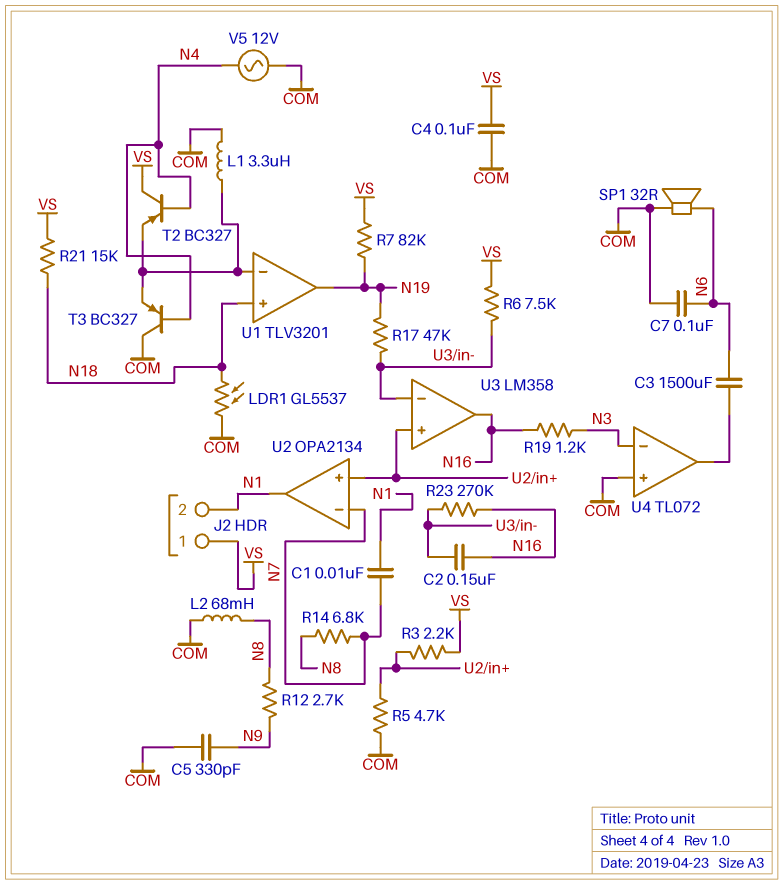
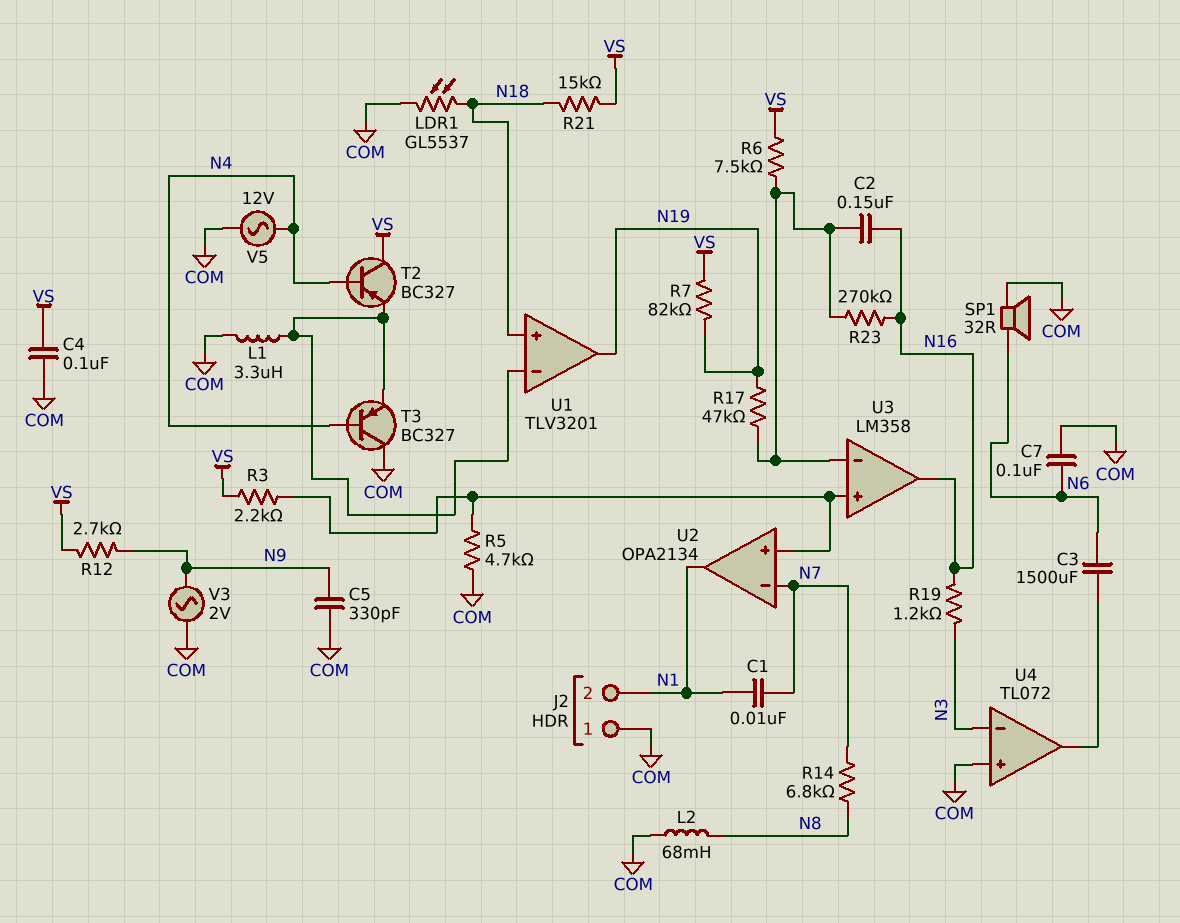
J2 pin 1: VS -> COM
R12: 2.7k (N8, N9) -> 2.7k (N9, VS)
V3: none -> AC 2V (COM, N9)

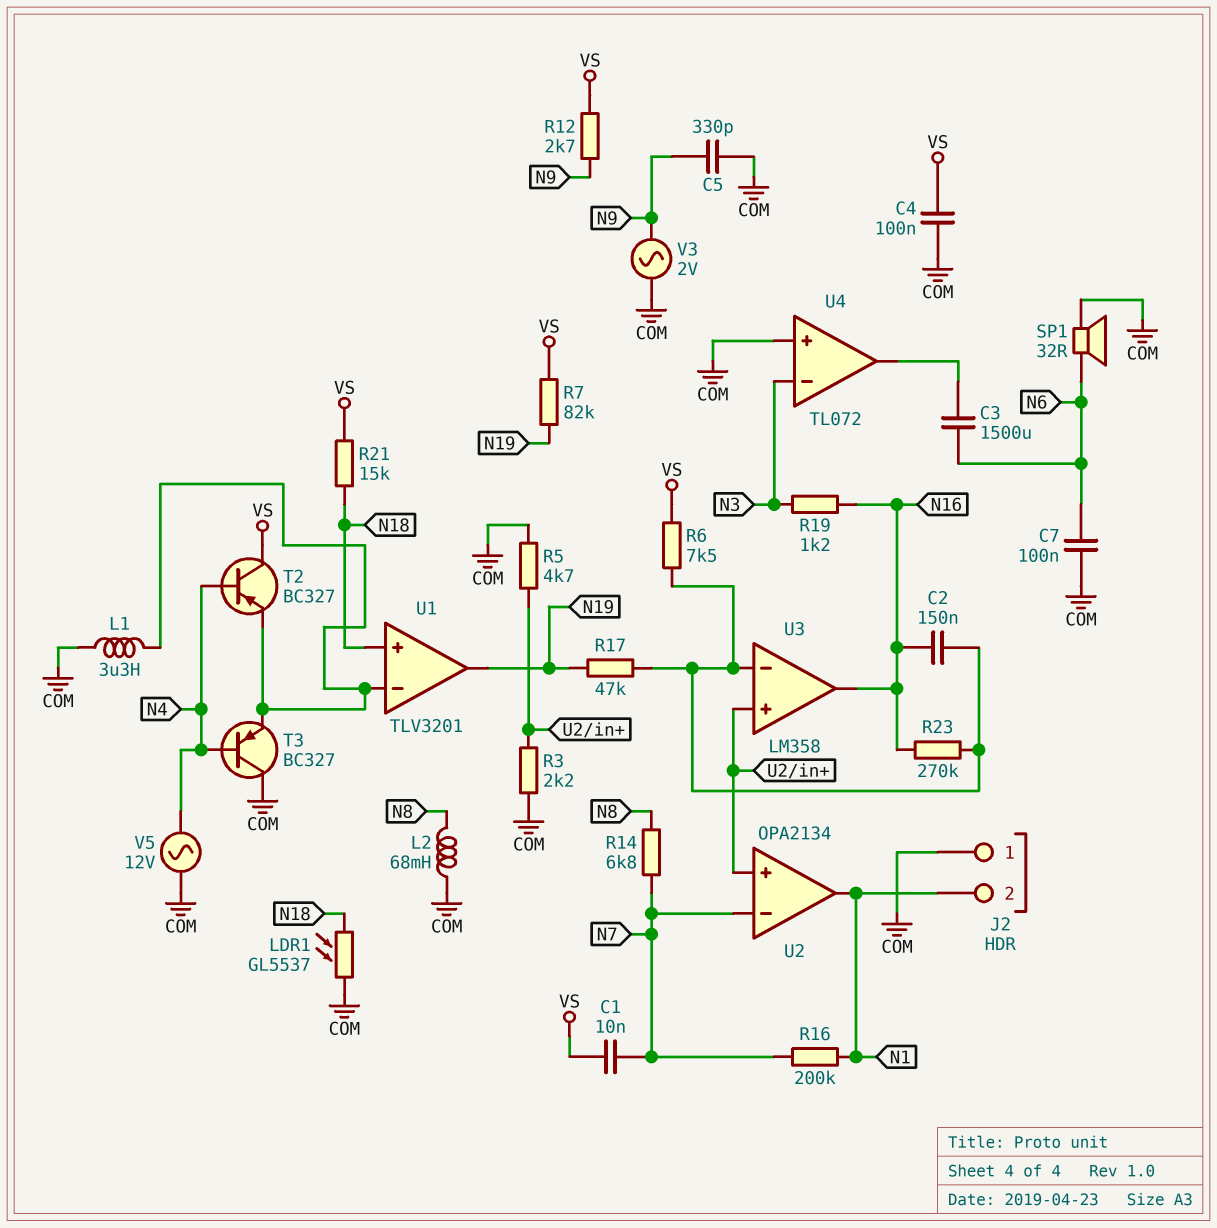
C1: 10nF (N1, N7) -> 10nF (N7, VS)
R3: 2.2k (U2/in+, VS) -> 2.2k (COM, U2/in+)
R16: none -> 200k (N1, N7)

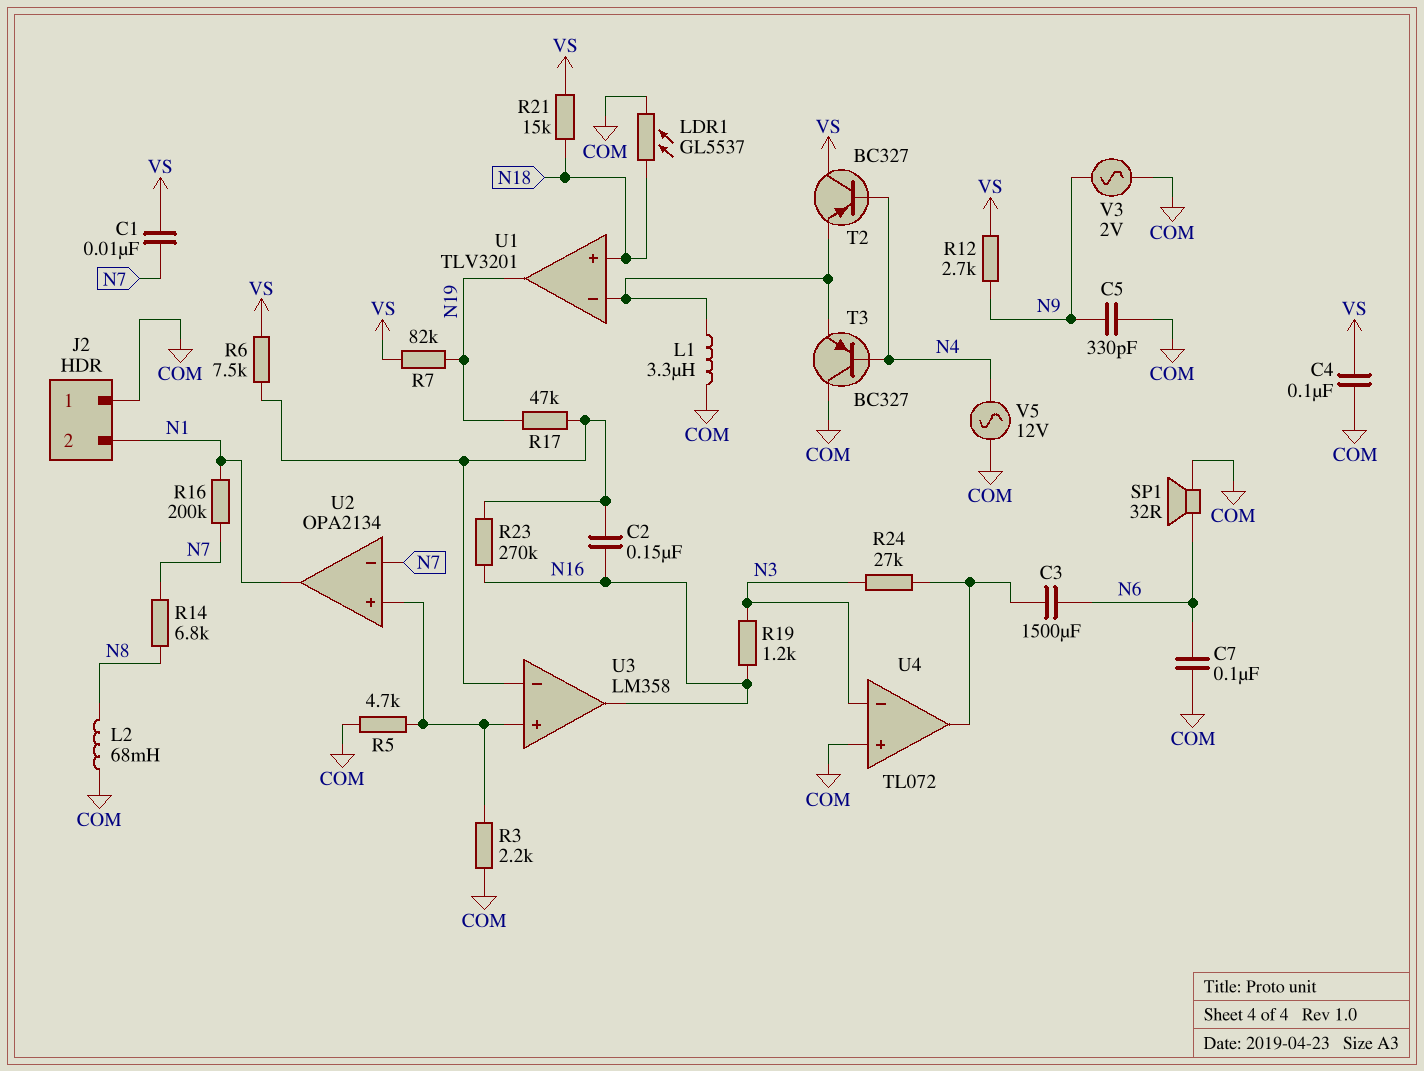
R24: none -> 27k (N3, U4/out)

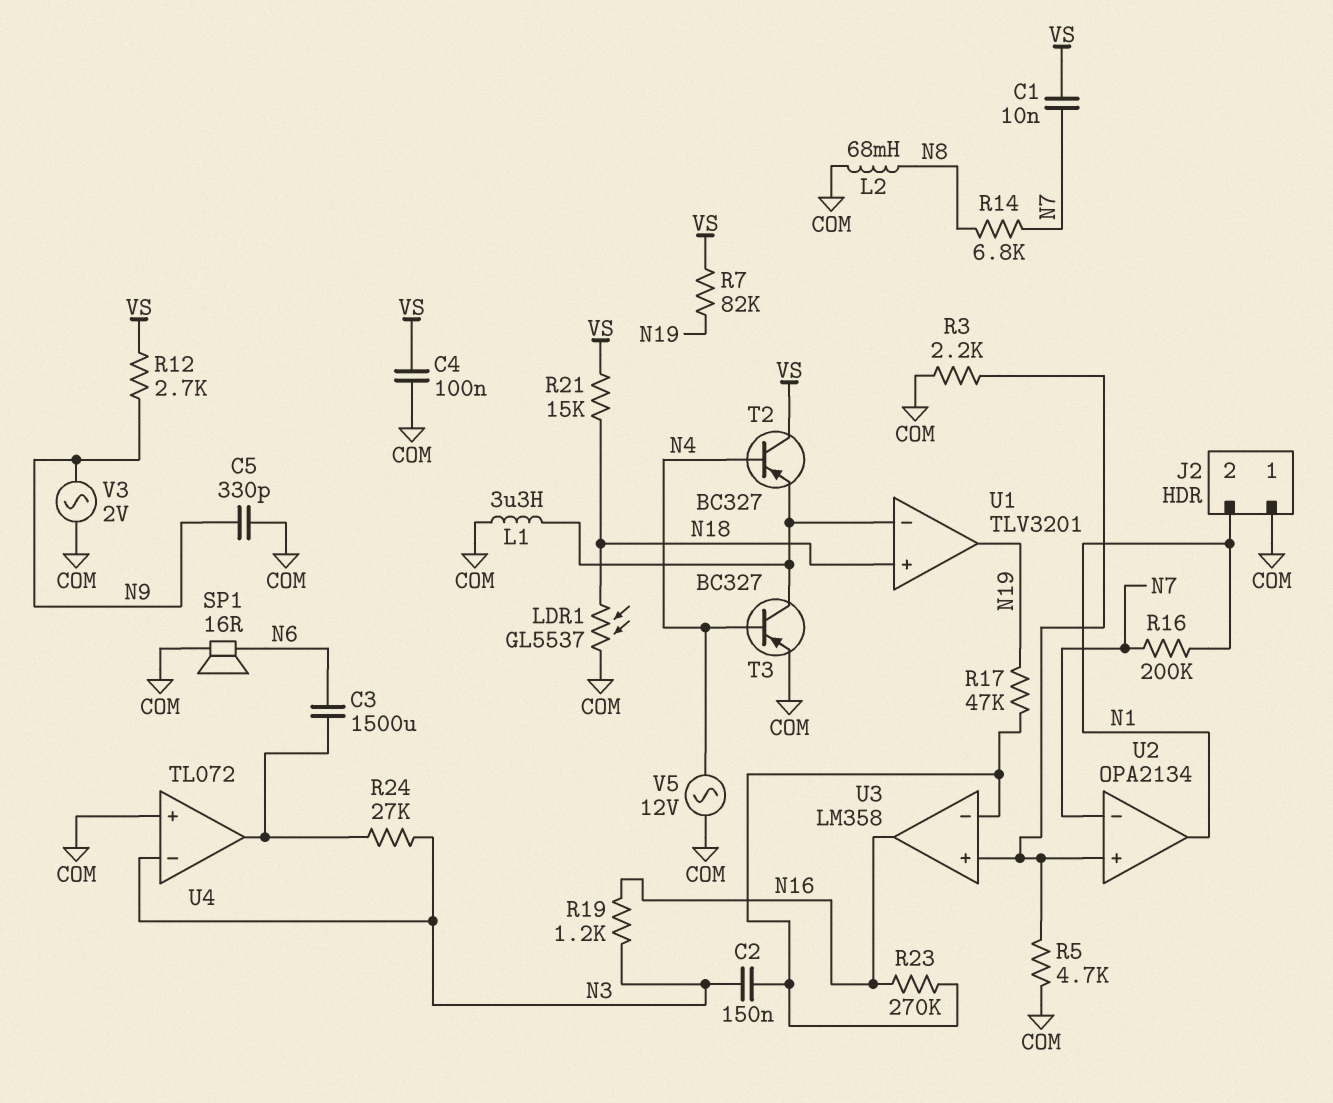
C2: 150nF (N16, U3/in-) -> 150nF (N3, U3/in-)
C7: 100nF (COM, N6) -> none
R6: 7.5k (U3/in-, VS) -> none
SP1: speaker 32R (COM, N6) -> speaker 16R (COM, N6)
T3: PNP BC327 (B N4, C COM, E U1/in-) -> PNP BC327 (B N4, C U1/in-, E COM)

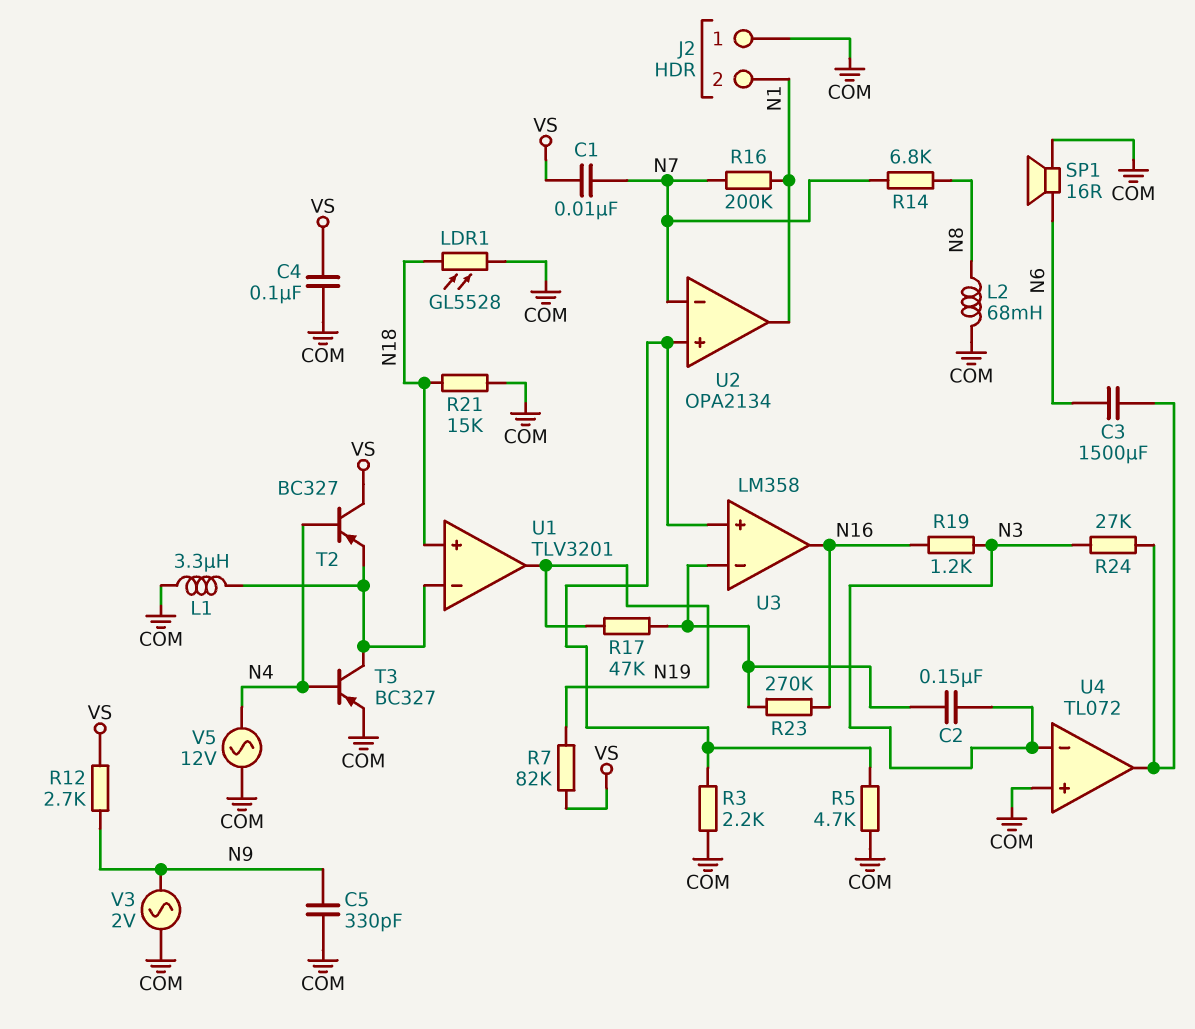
LDR1: GL5537 (COM, N18) -> GL5528 (COM, N18)
R21: 15k (N18, VS) -> 15k (COM, N18)

